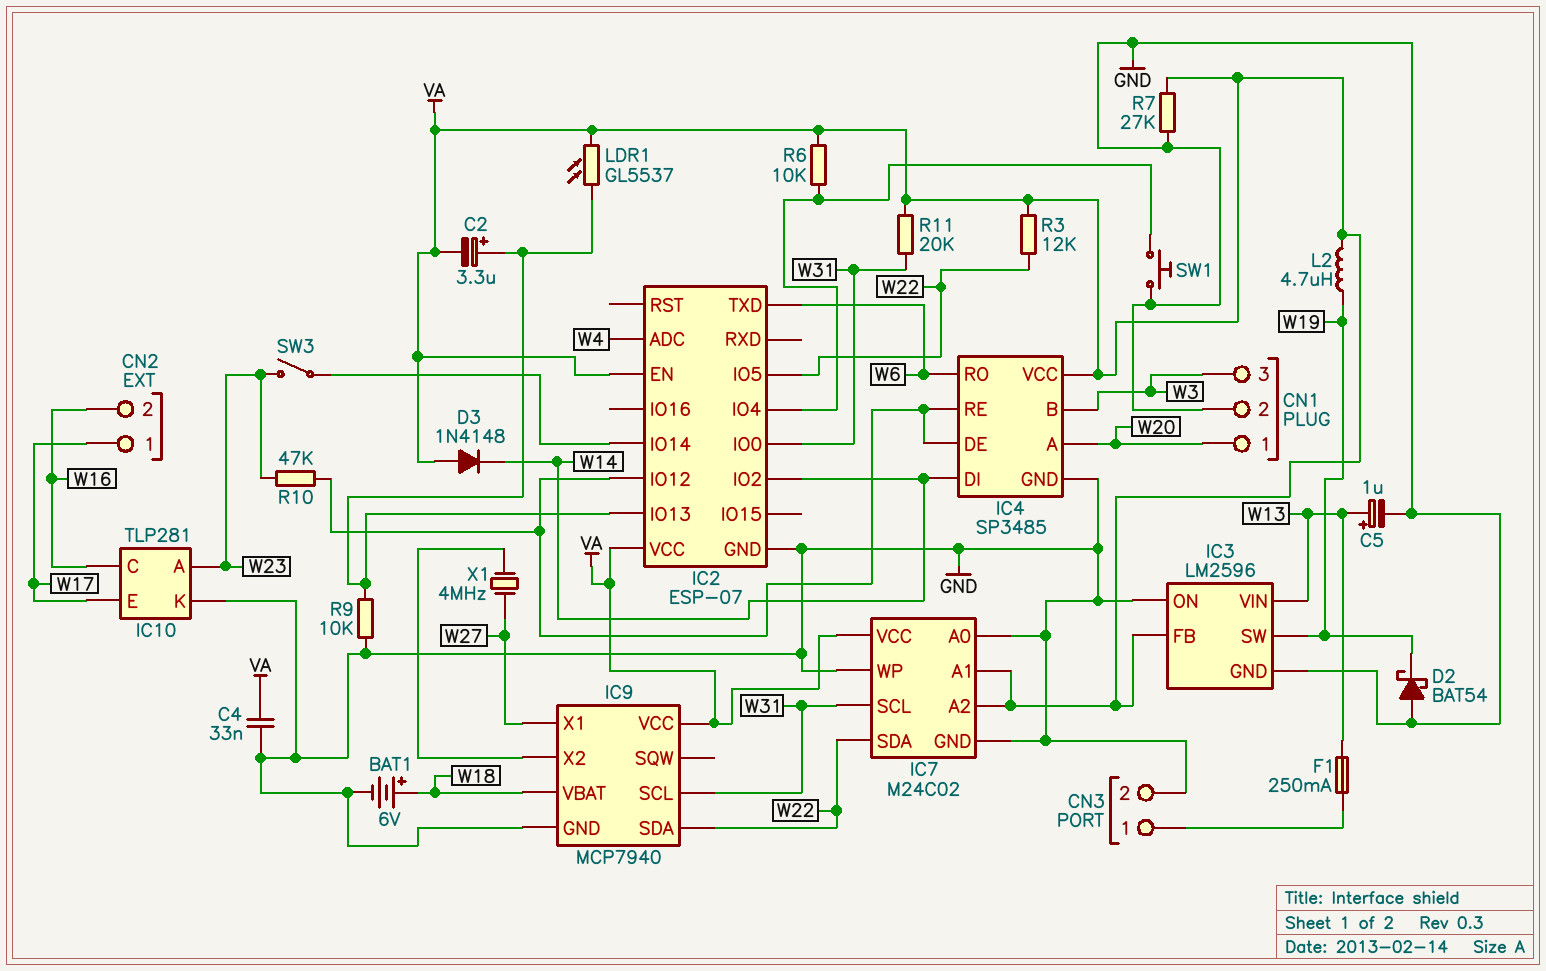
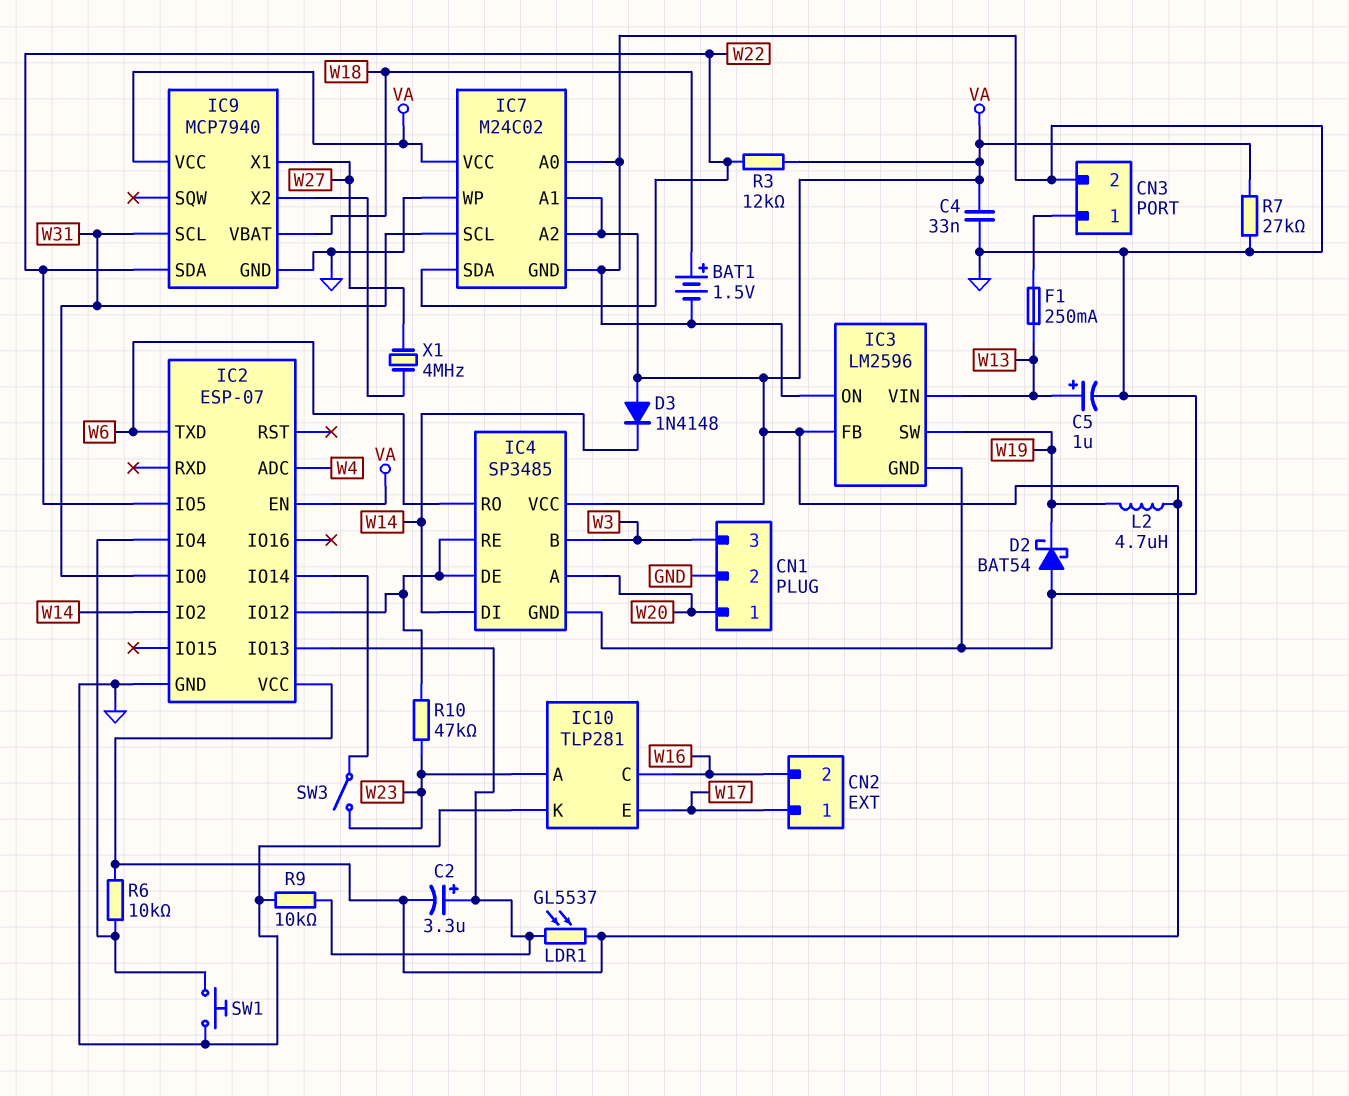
BAT1: 6V (plus W18, minus GND) -> 1.5V (plus W18, minus GND)
R11: 20k (VA, W31) -> none

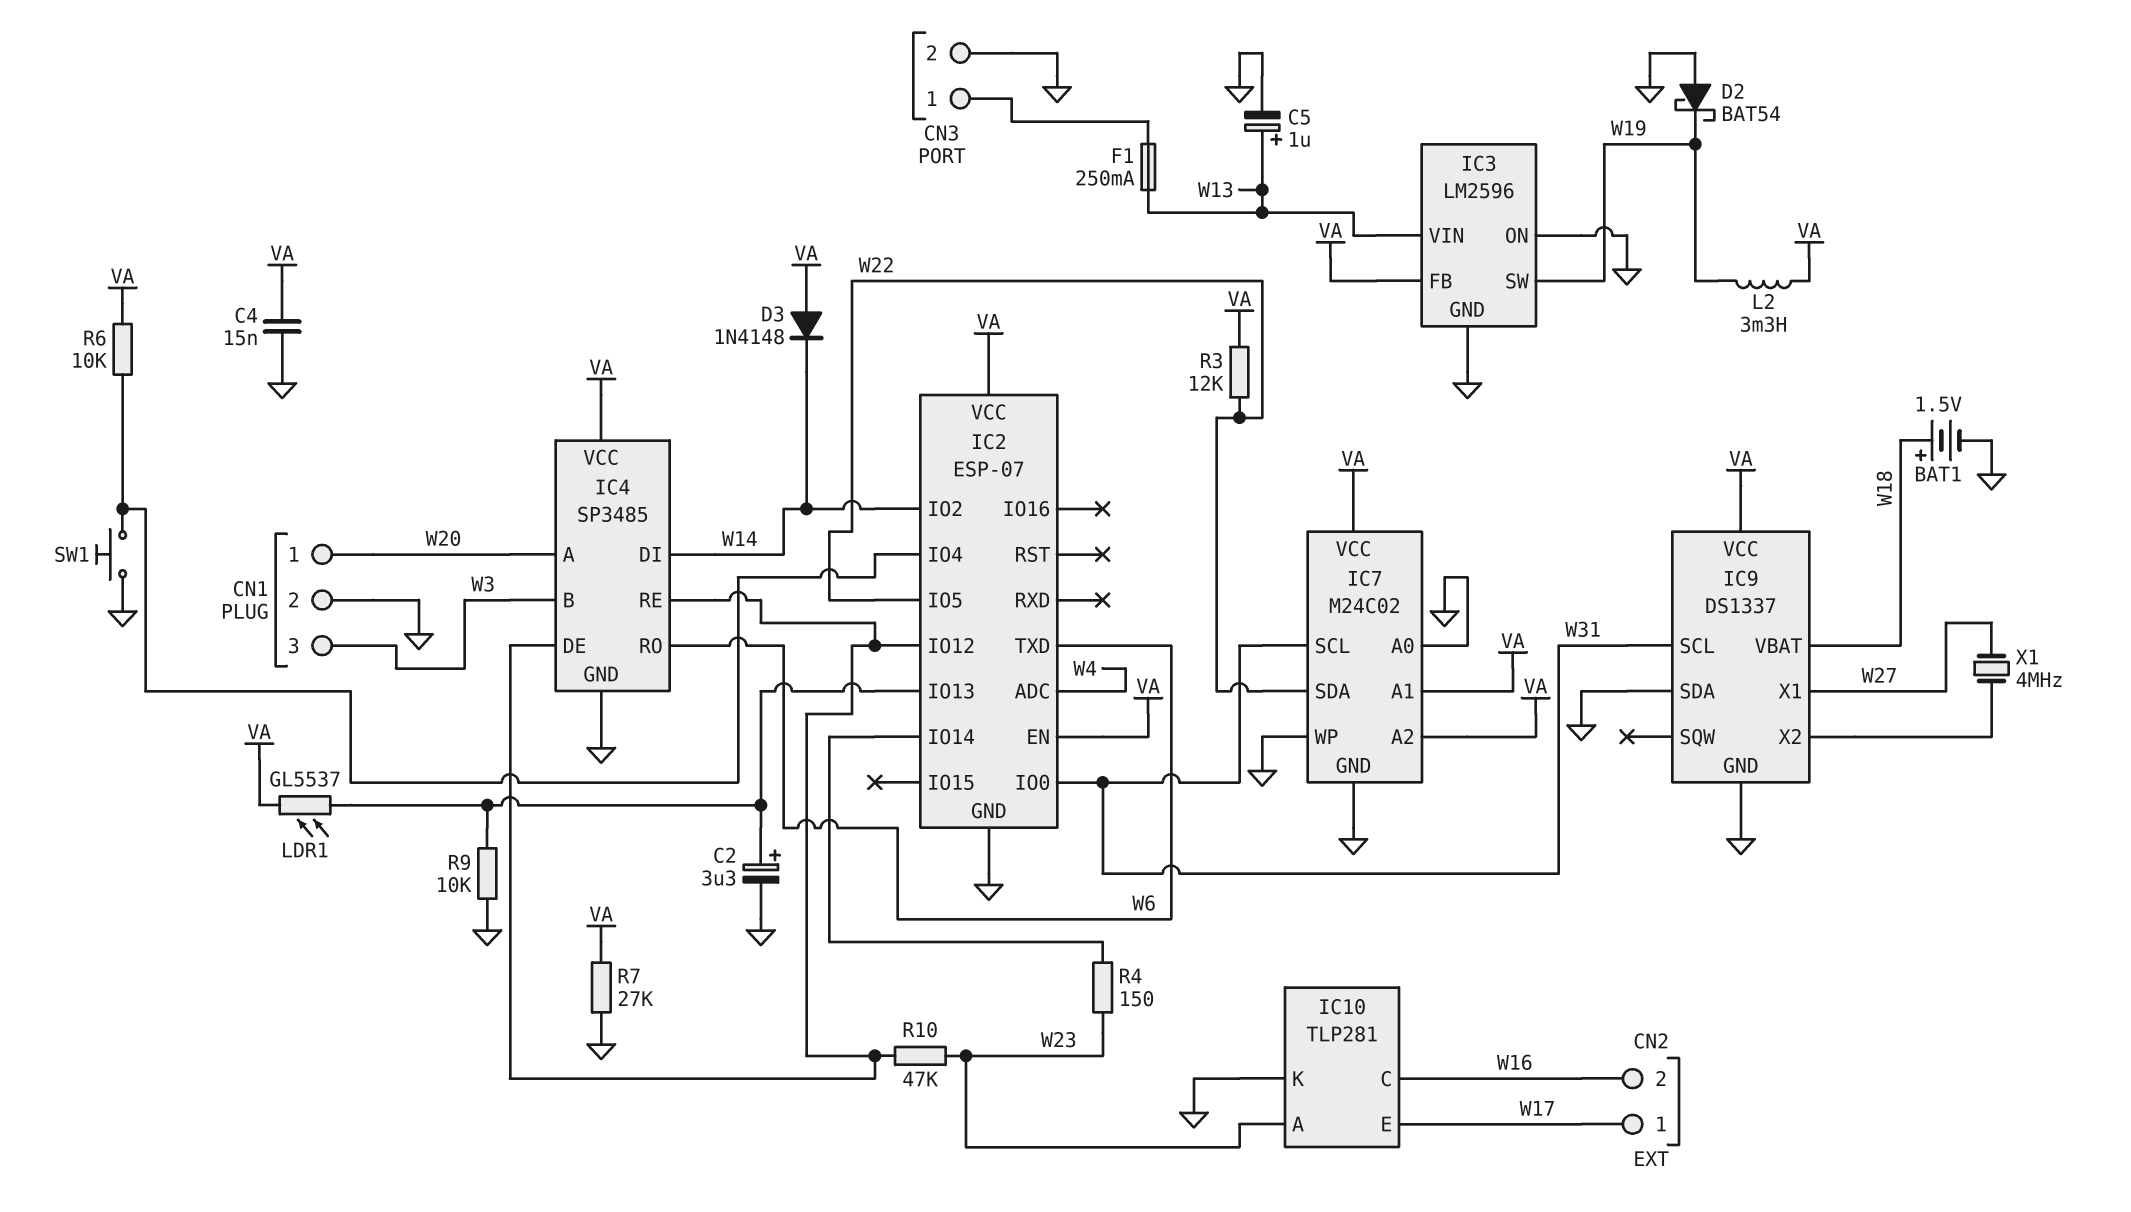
C2: 3.3uF (plus IC2/IO13, minus VA) -> 3.3uF (plus IC2/IO13, minus GND)
C4: 33nF (GND, VA) -> 15nF (GND, VA)
IC9: MCP7940 -> DS1337
IC9 pin SDA: W22 -> GND
L2: 4.7uH (VA, W19) -> 3.3mH (VA, W19)
R4: none -> 150 (IC2/IO14, W23)
SW3: switch (IC2/IO14, W23) -> none

